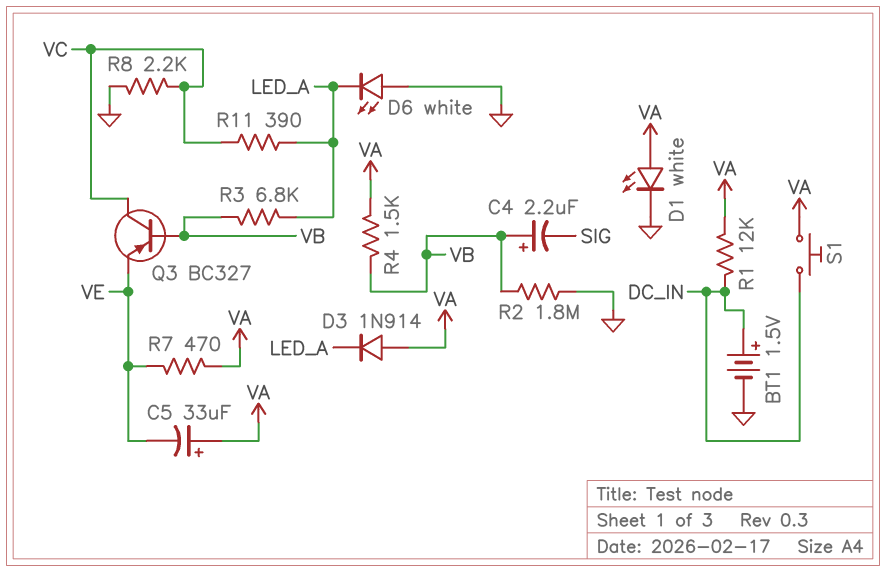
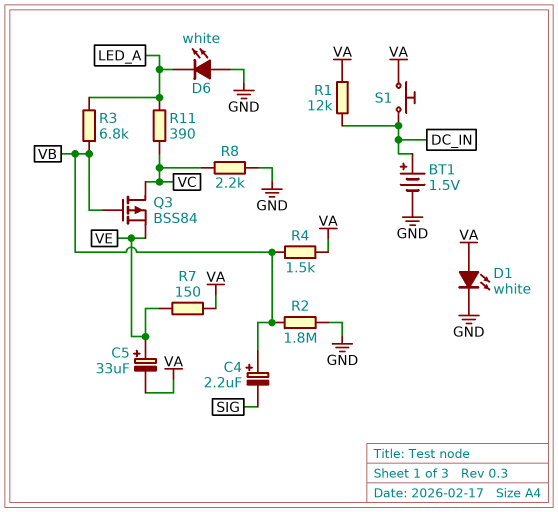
C5: 33uF (plus VA, minus VE) -> 33uF (plus VE, minus VA)
D3: diode 1N914 (A VA, K LED_A) -> none
Q3: PNP BC327 (B VB, C VC, E VE) -> PMOS BSS84 (G VB, D VC, S VE)
R7: 470 (VA, VE) -> 150 (VA, VE)

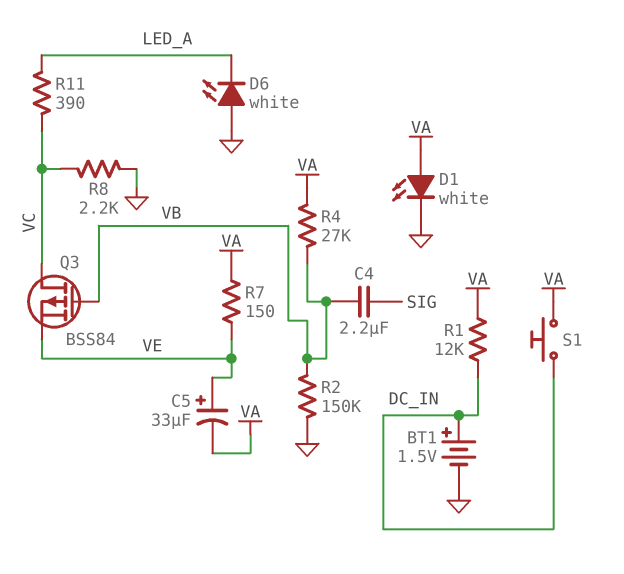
C4: 2.2uF (plus VB, minus SIG) -> 2.2uF (SIG, VB)
R2: 1.8M (GND, VB) -> 150k (GND, VB)
R3: 6.8k (LED_A, VB) -> none
R4: 1.5k (VA, VB) -> 27k (VA, VB)

